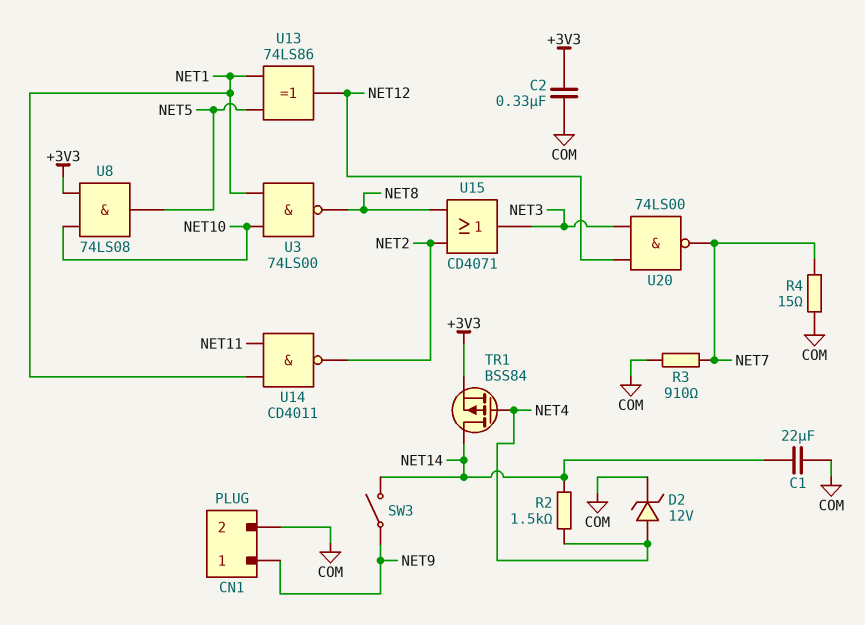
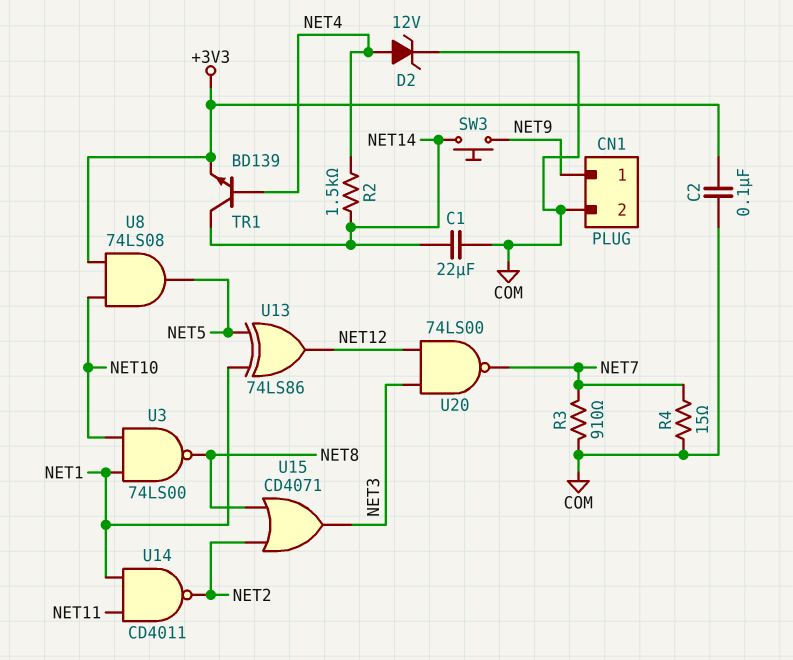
C2: 330nF (+3V3, COM) -> 100nF (+3V3, COM)
SW3: switch (NET9, NET14) -> button (NET9, NET14)
TR1: PMOS BSS84 (G NET4, D NET14, S +3V3) -> NPN BD139 (B NET4, C NET14, E +3V3)

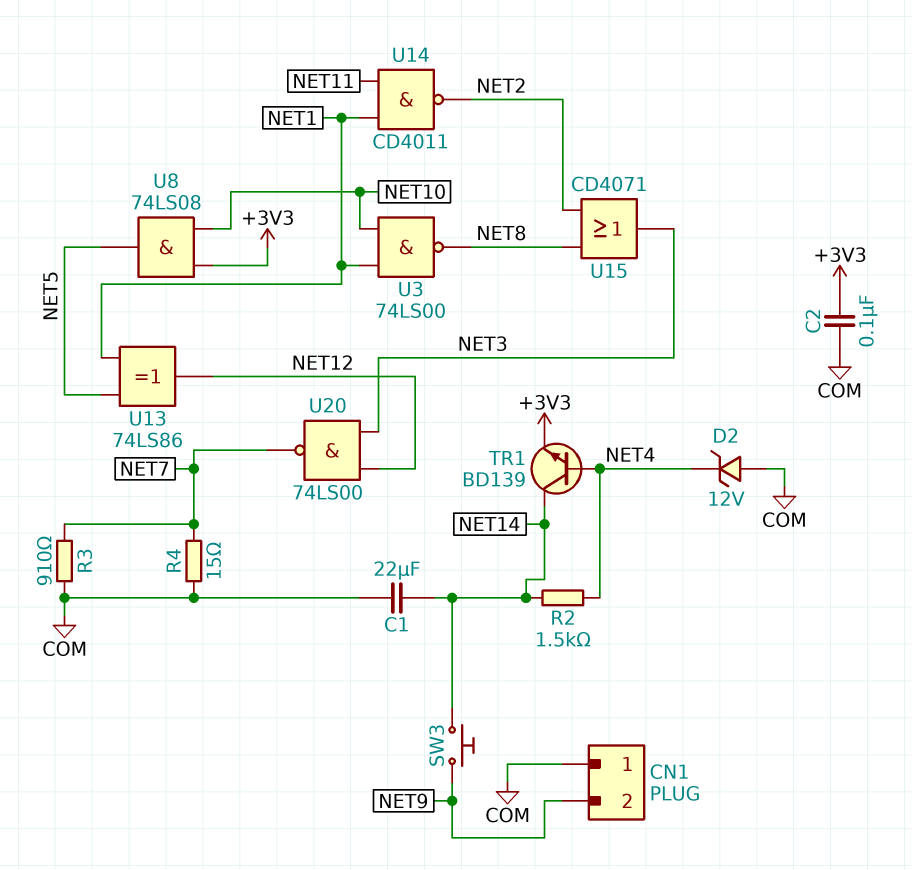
CN1 pin 1: NET9 -> COM
CN1 pin 2: COM -> NET9
D2: zener 12V (A NET4, K COM) -> zener 12V (A COM, K NET4)

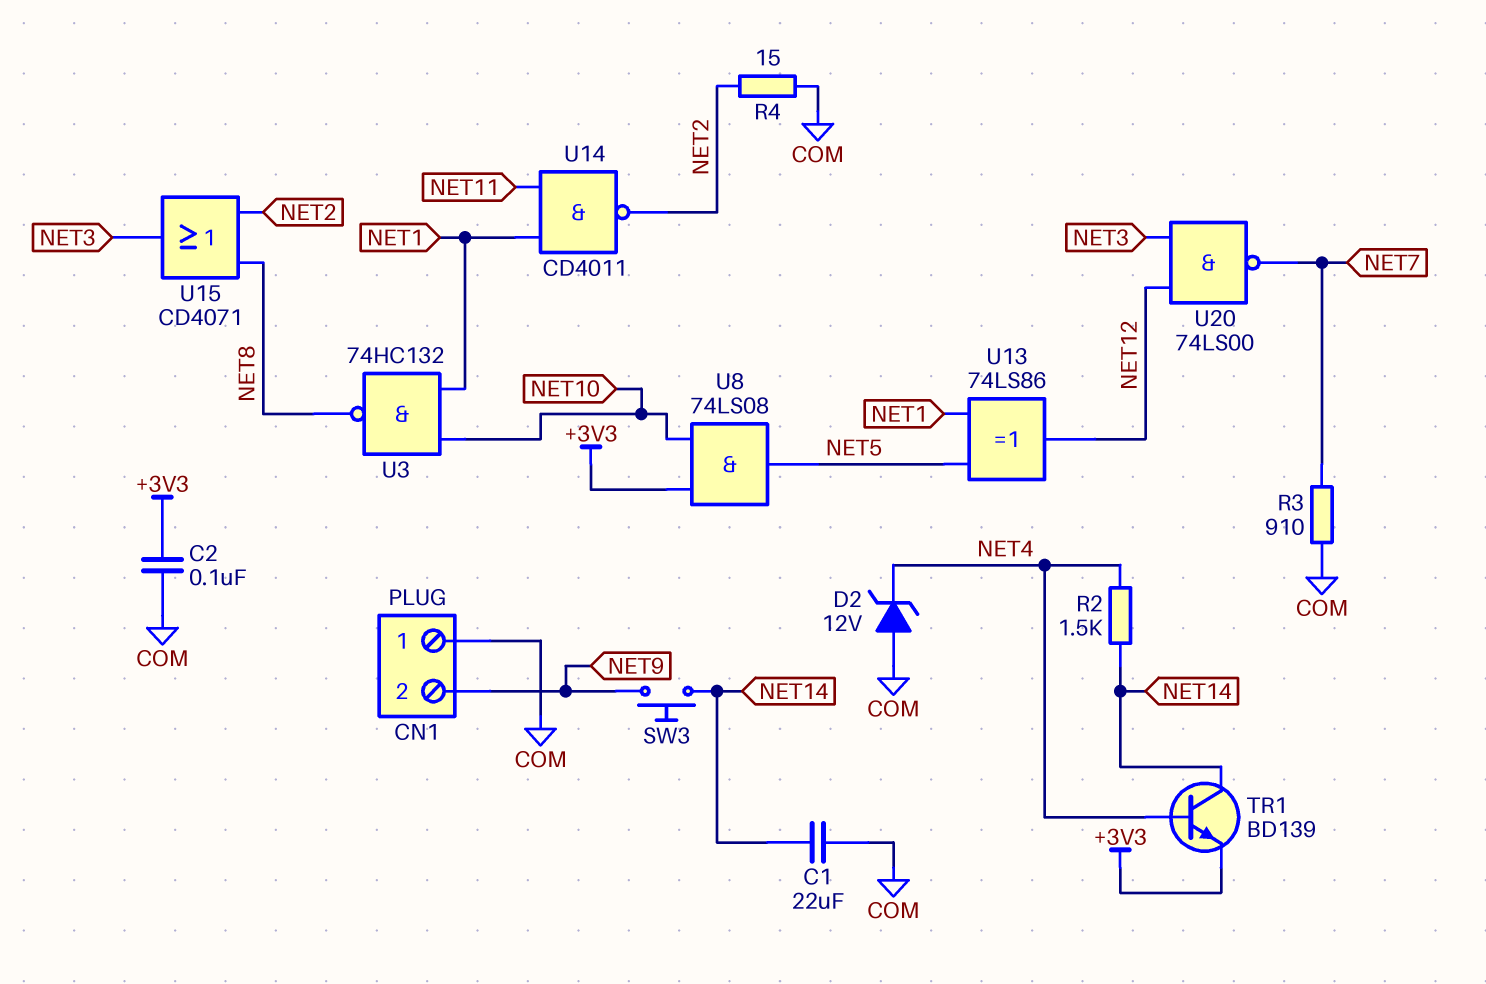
R4: 15 (COM, NET7) -> 15 (COM, NET2)
U3: NAND 74LS00 (in NET1, in NET10, out NET8) -> NAND 74HC132 (in NET1, in NET10, out NET8)

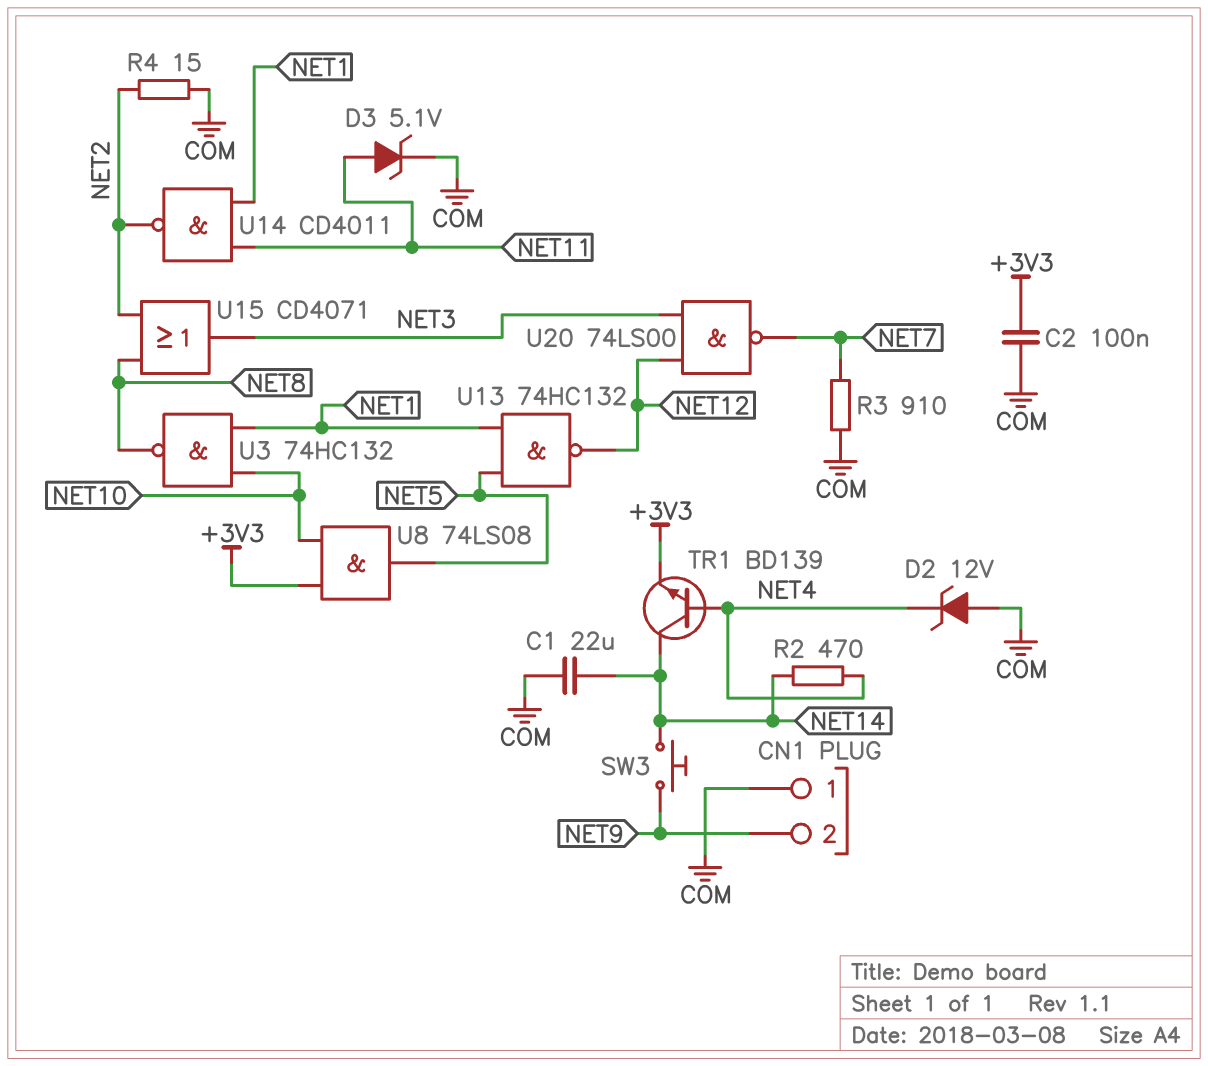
D3: none -> zener 5.1V (A NET11, K COM)
R2: 1.5k (NET4, NET14) -> 470 (NET4, NET14)
U13: XOR 74LS86 (in NET1, in NET5, out NET12) -> NAND 74HC132 (in NET1, in NET5, out NET12)

